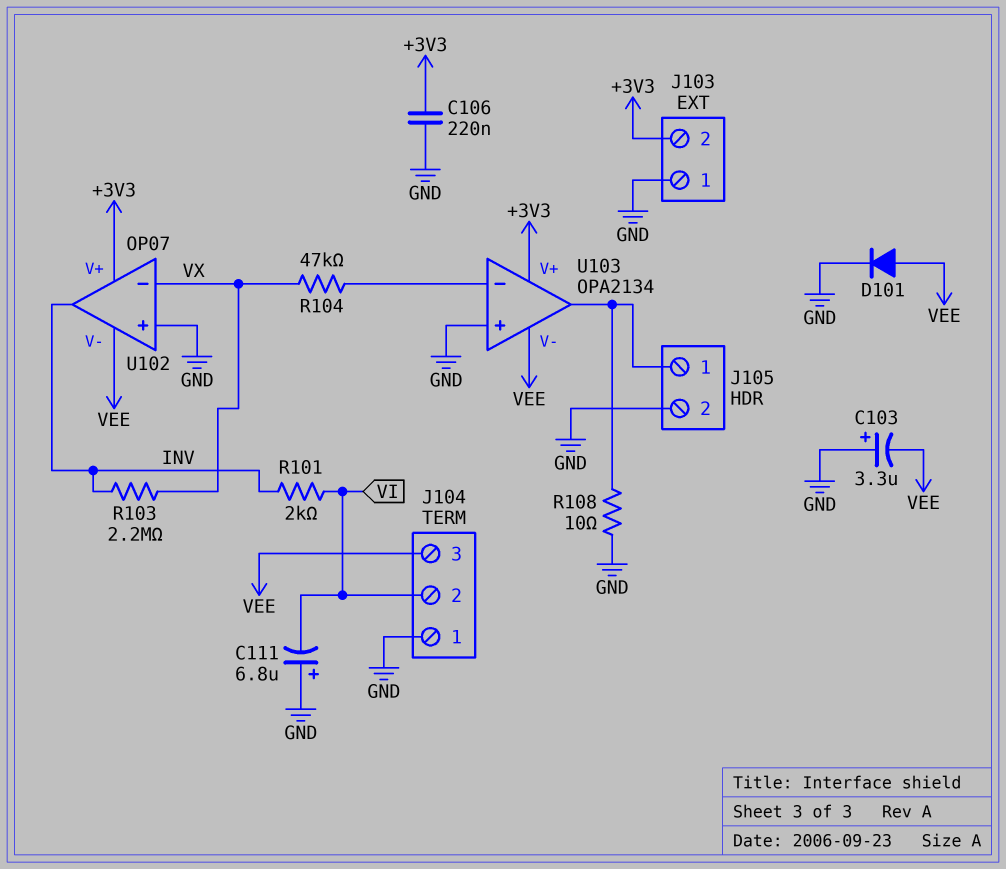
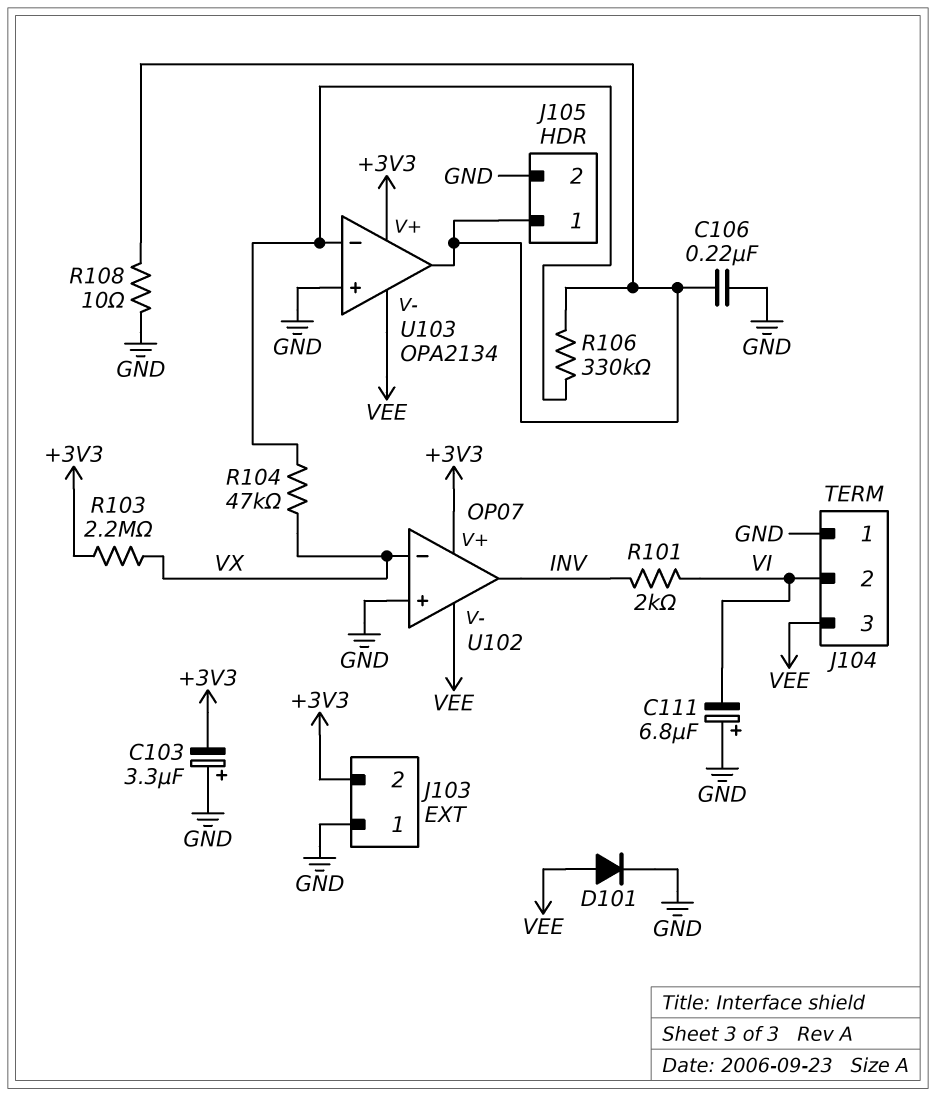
C103: 3.3uF (plus GND, minus VEE) -> 3.3uF (plus GND, minus +3V3)
C106: 220nF (+3V3, GND) -> 220nF (GND, J105/1)
R103: 2.2M (INV, VX) -> 2.2M (+3V3, VX)
R106: none -> 330k (J105/1, U103/in-)

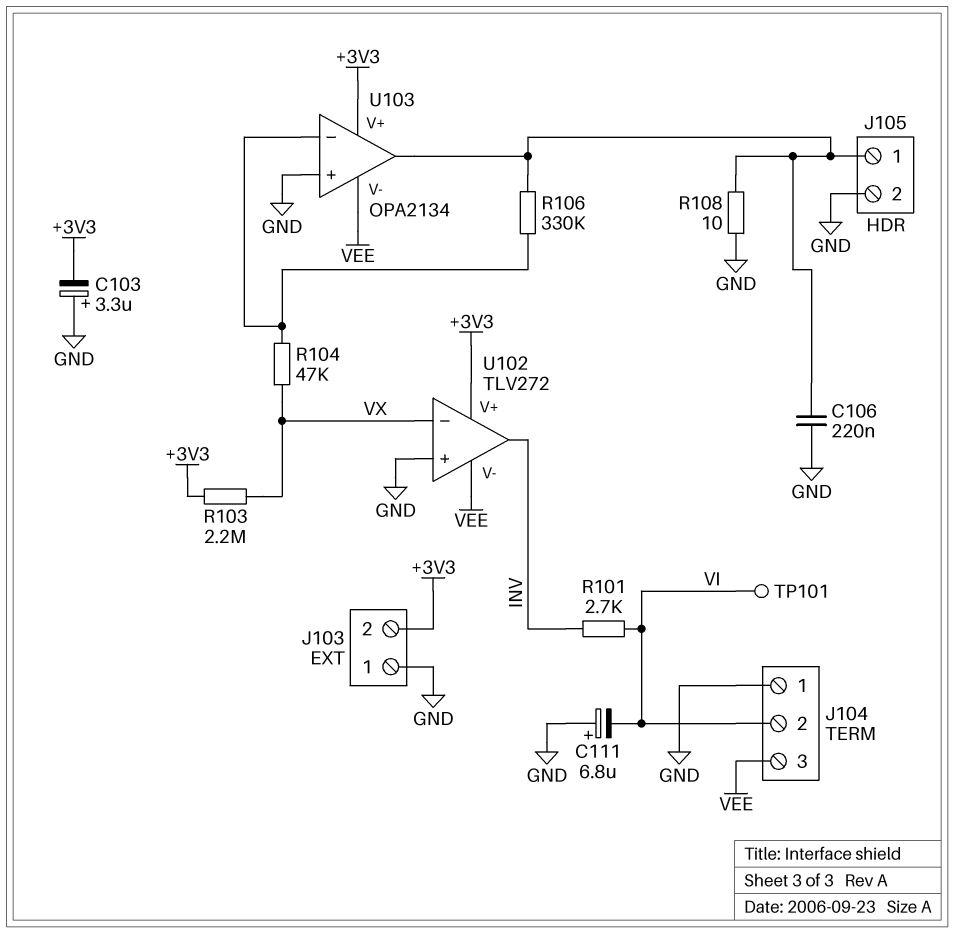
D101: diode (A VEE, K GND) -> none
R101: 2k (INV, VI) -> 2.7k (INV, VI)
TP101: none -> test point (VI)
U102: OP07 -> TLV272

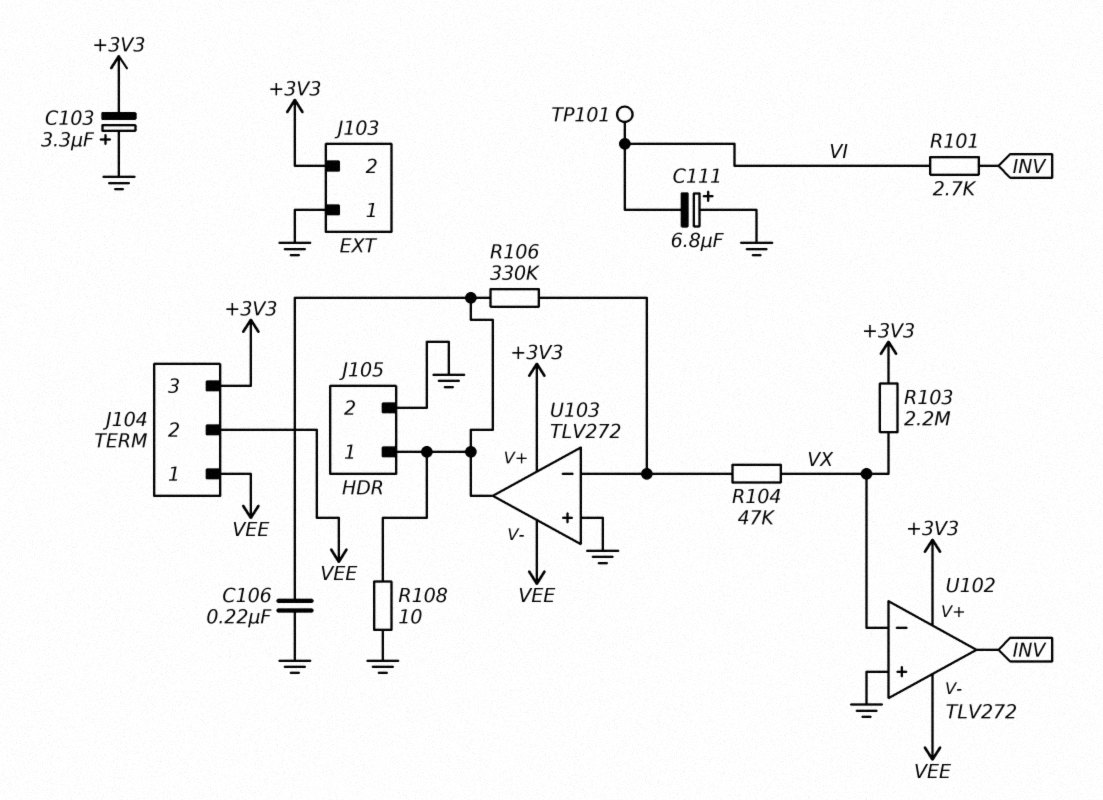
J104 pin 1: GND -> VEE
J104 pin 2: VI -> VEE
J104 pin 3: VEE -> +3V3
U103: OPA2134 -> TLV272

